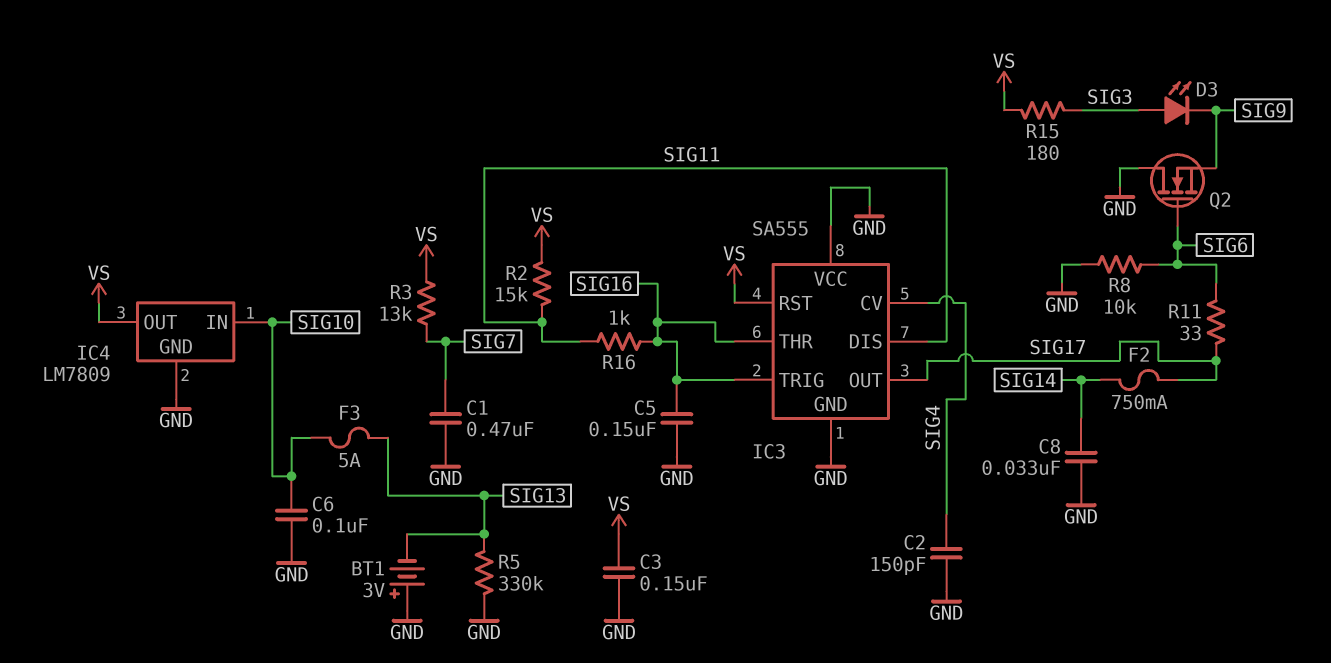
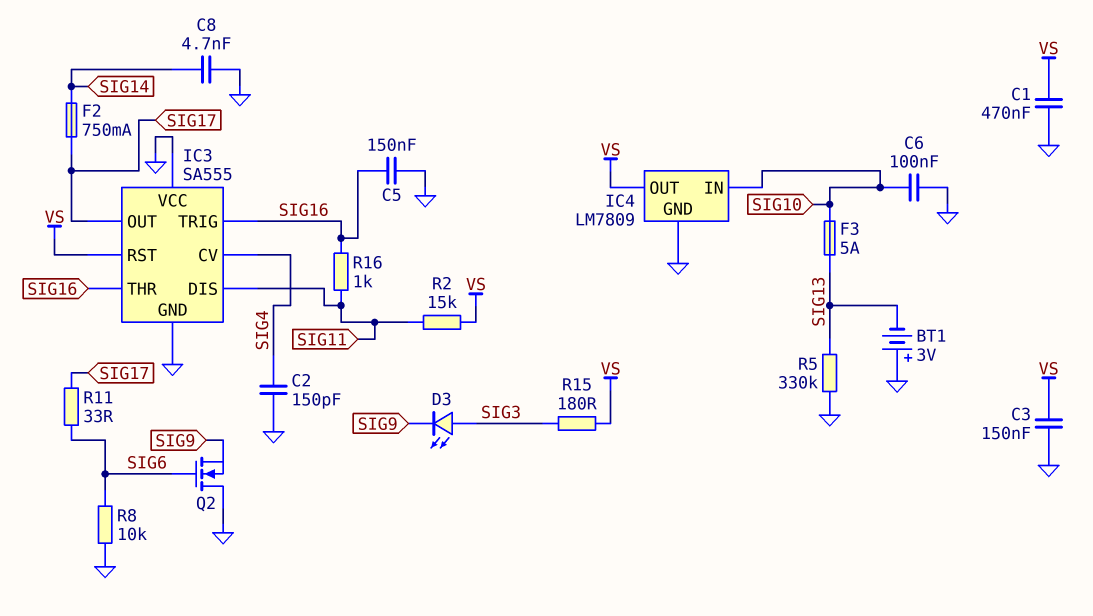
C1: 470nF (GND, SIG7) -> 470nF (GND, VS)
C8: 33nF (GND, SIG14) -> 4.7nF (GND, SIG14)
R3: 13k (SIG7, VS) -> none

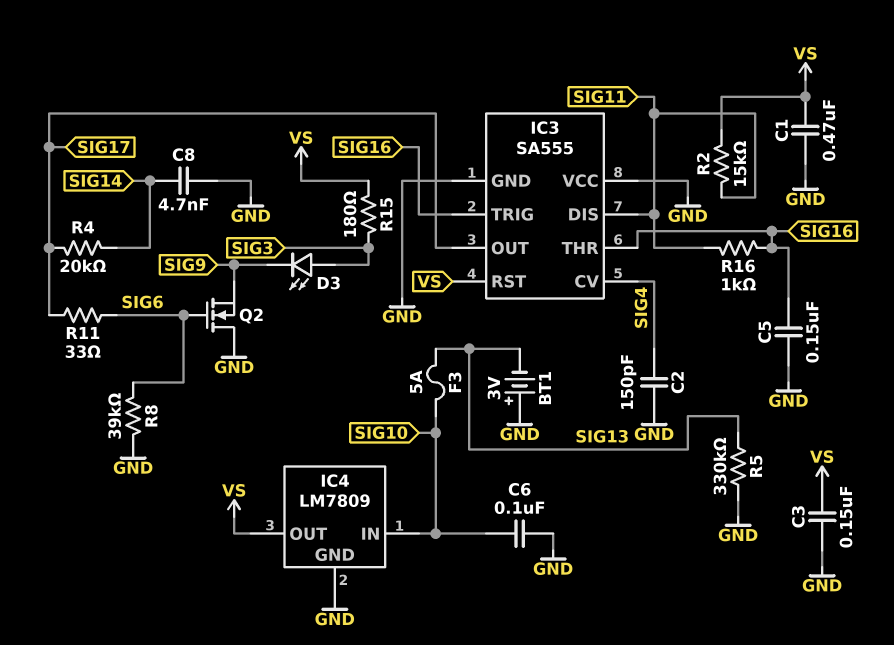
F2: 750mA (SIG14, SIG17) -> none
R4: none -> 20k (SIG14, SIG17)
R8: 10k (GND, SIG6) -> 39k (GND, SIG6)

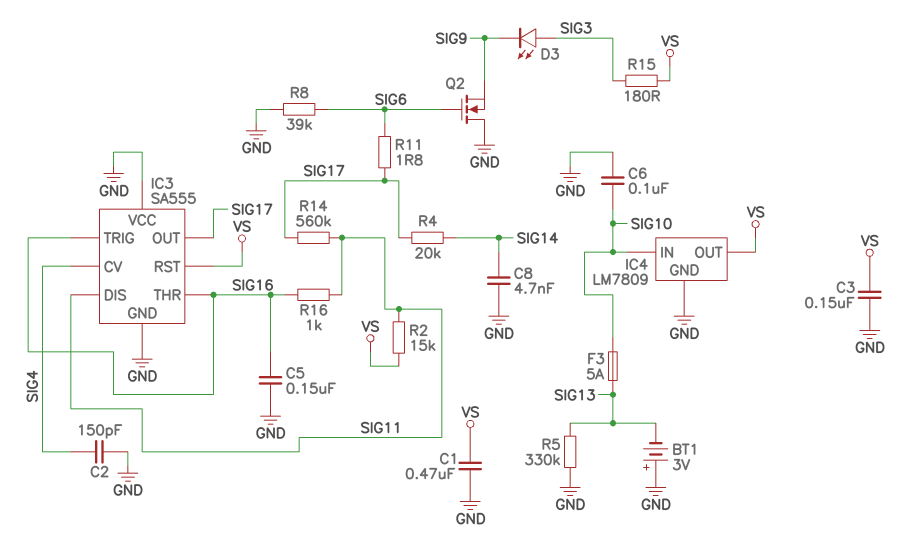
R11: 33 (SIG6, SIG17) -> 1.8 (SIG6, SIG17)
R14: none -> 560k (SIG11, SIG17)

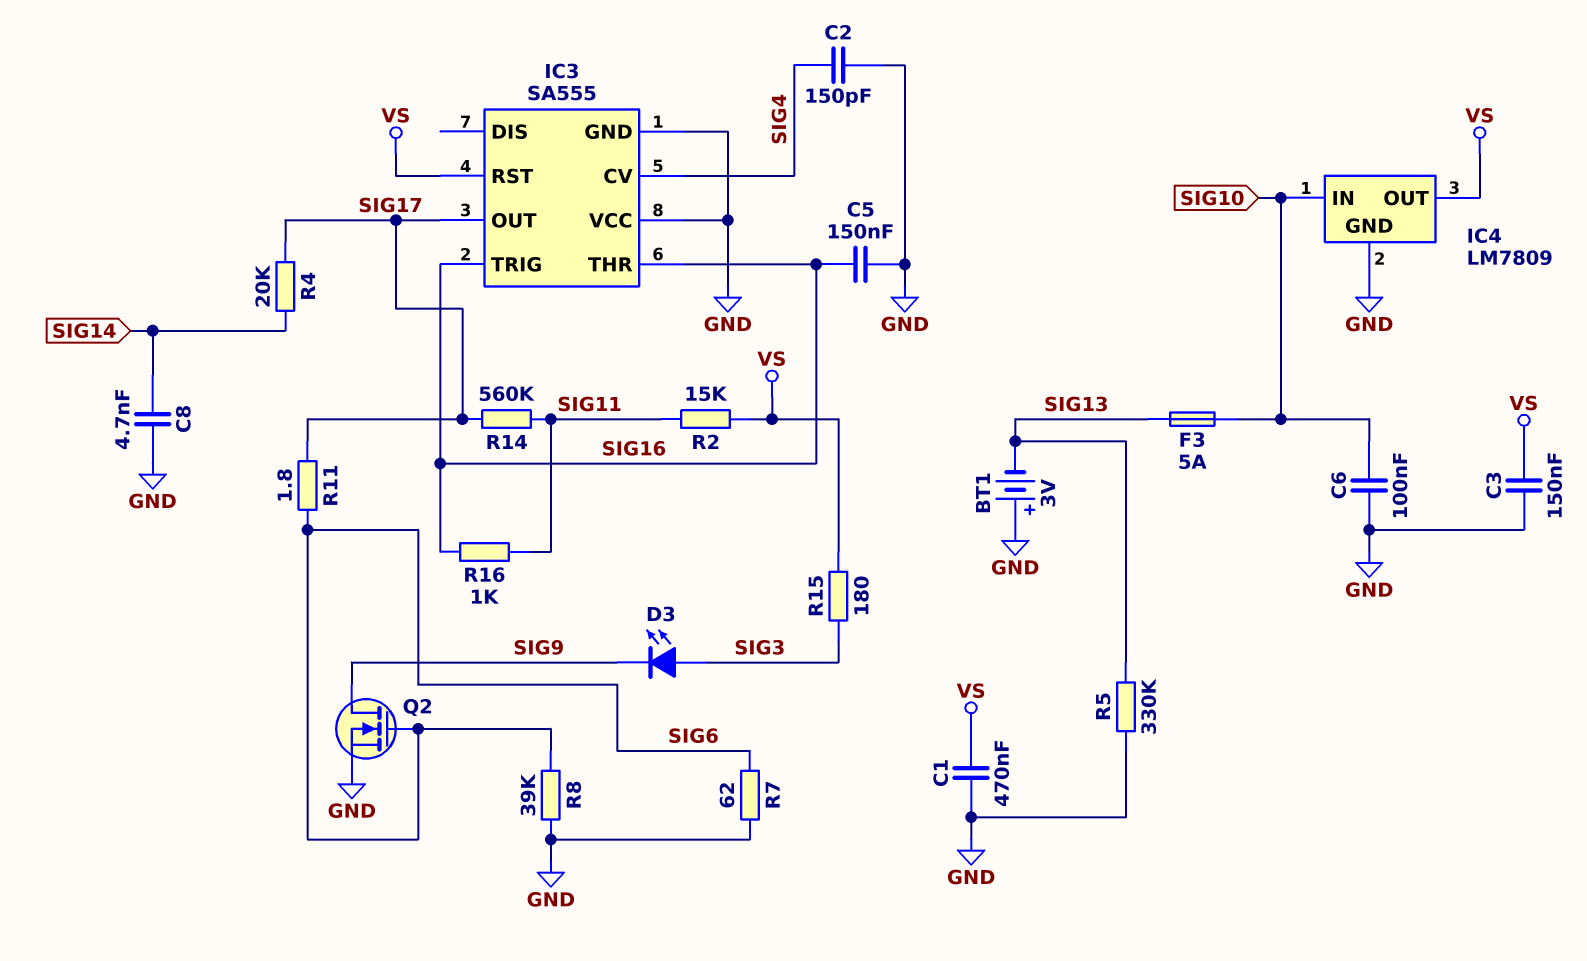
IC3 pin DIS: SIG11 -> none
Q2: NMOS (G SIG6, D GND, S SIG9) -> NMOS (G SIG6, D SIG9, S GND)
R7: none -> 62 (GND, SIG6)

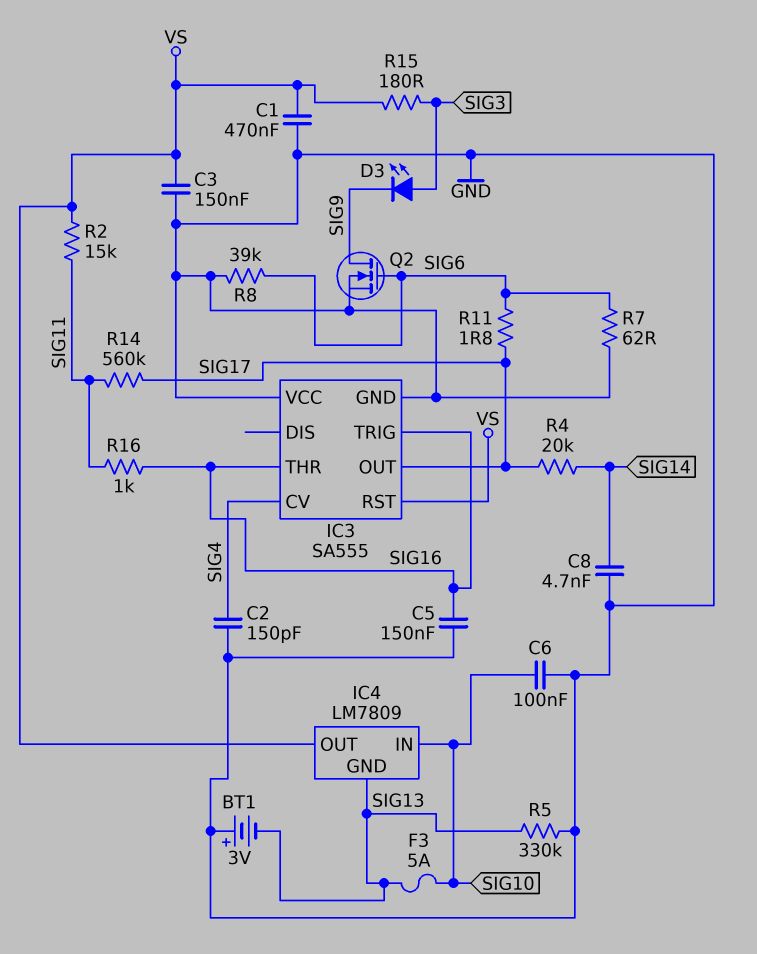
IC4 pin GND: GND -> SIG13

